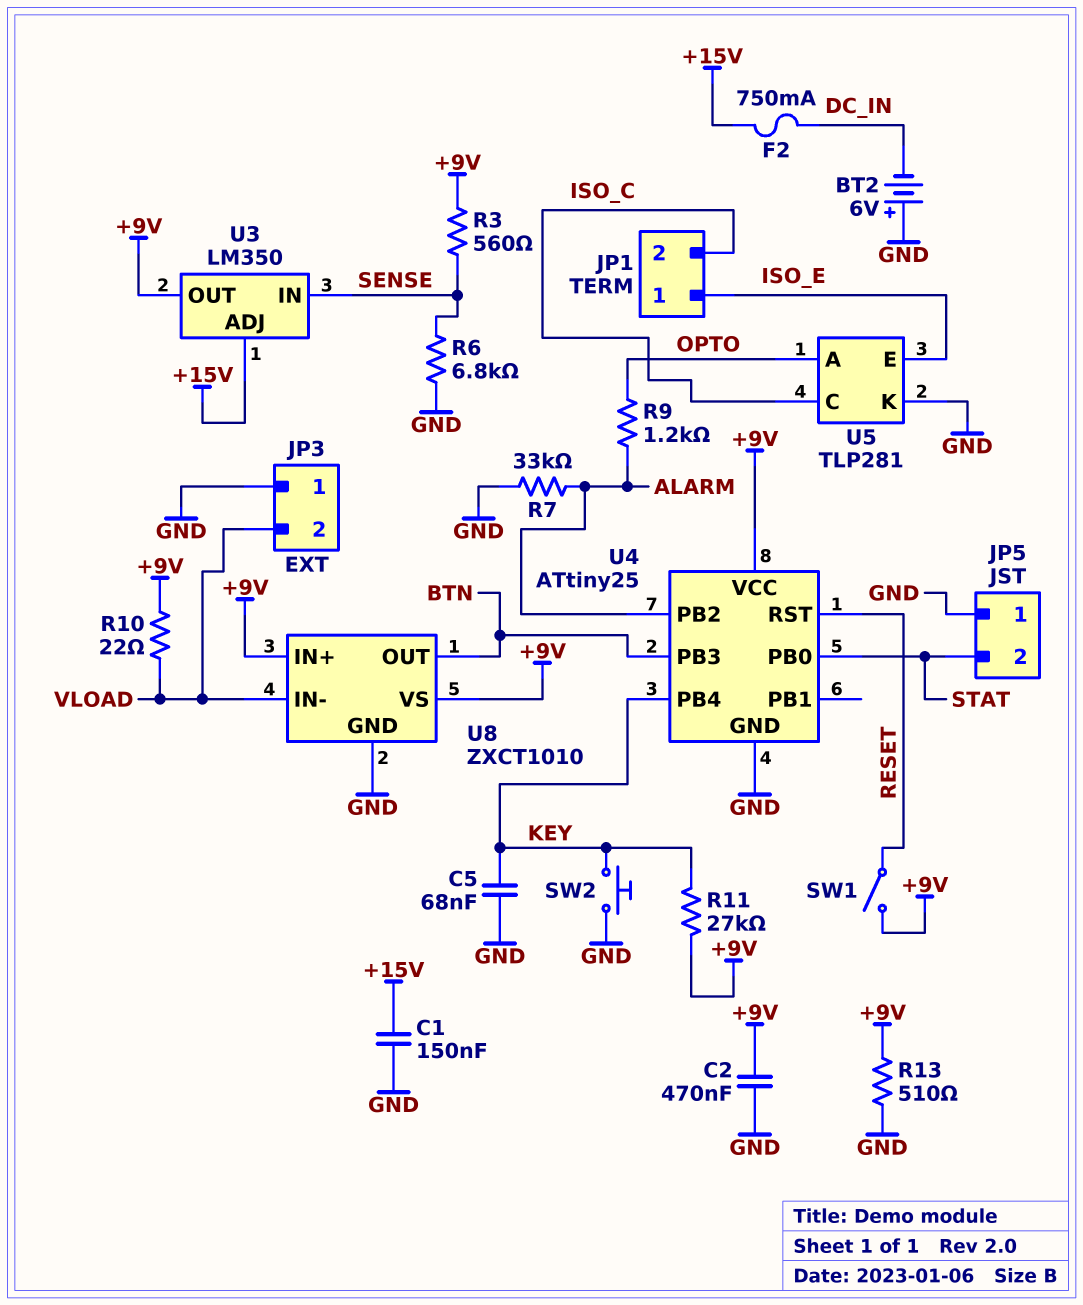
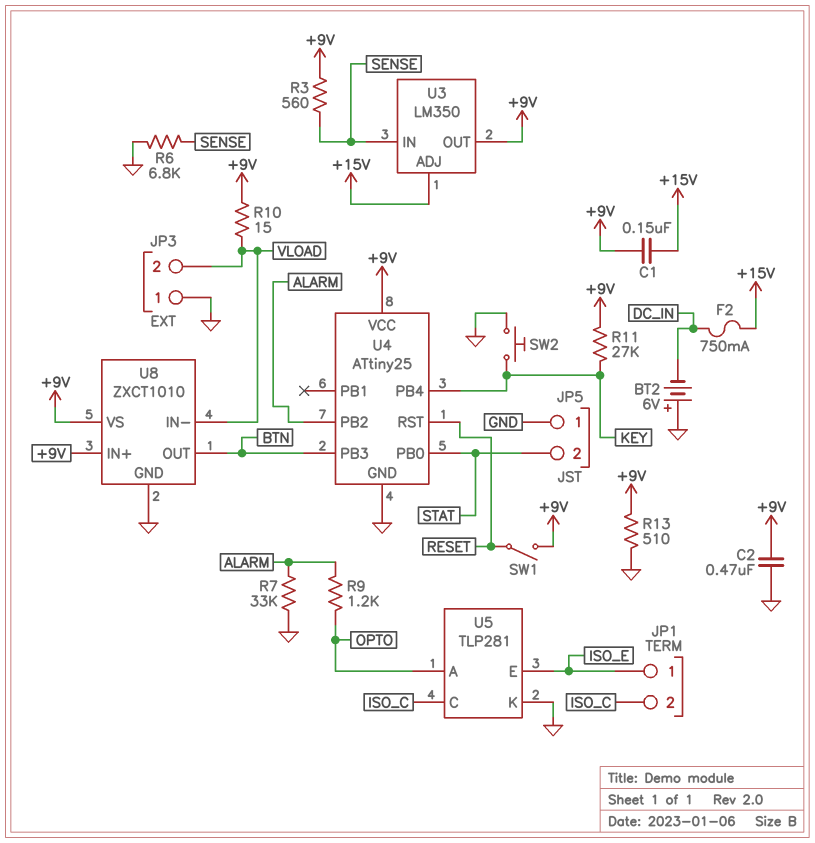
C1: 150nF (+15V, GND) -> 150nF (+9V, +15V)
C5: 68nF (GND, KEY) -> none
R10: 22 (+9V, VLOAD) -> 15 (+9V, VLOAD)

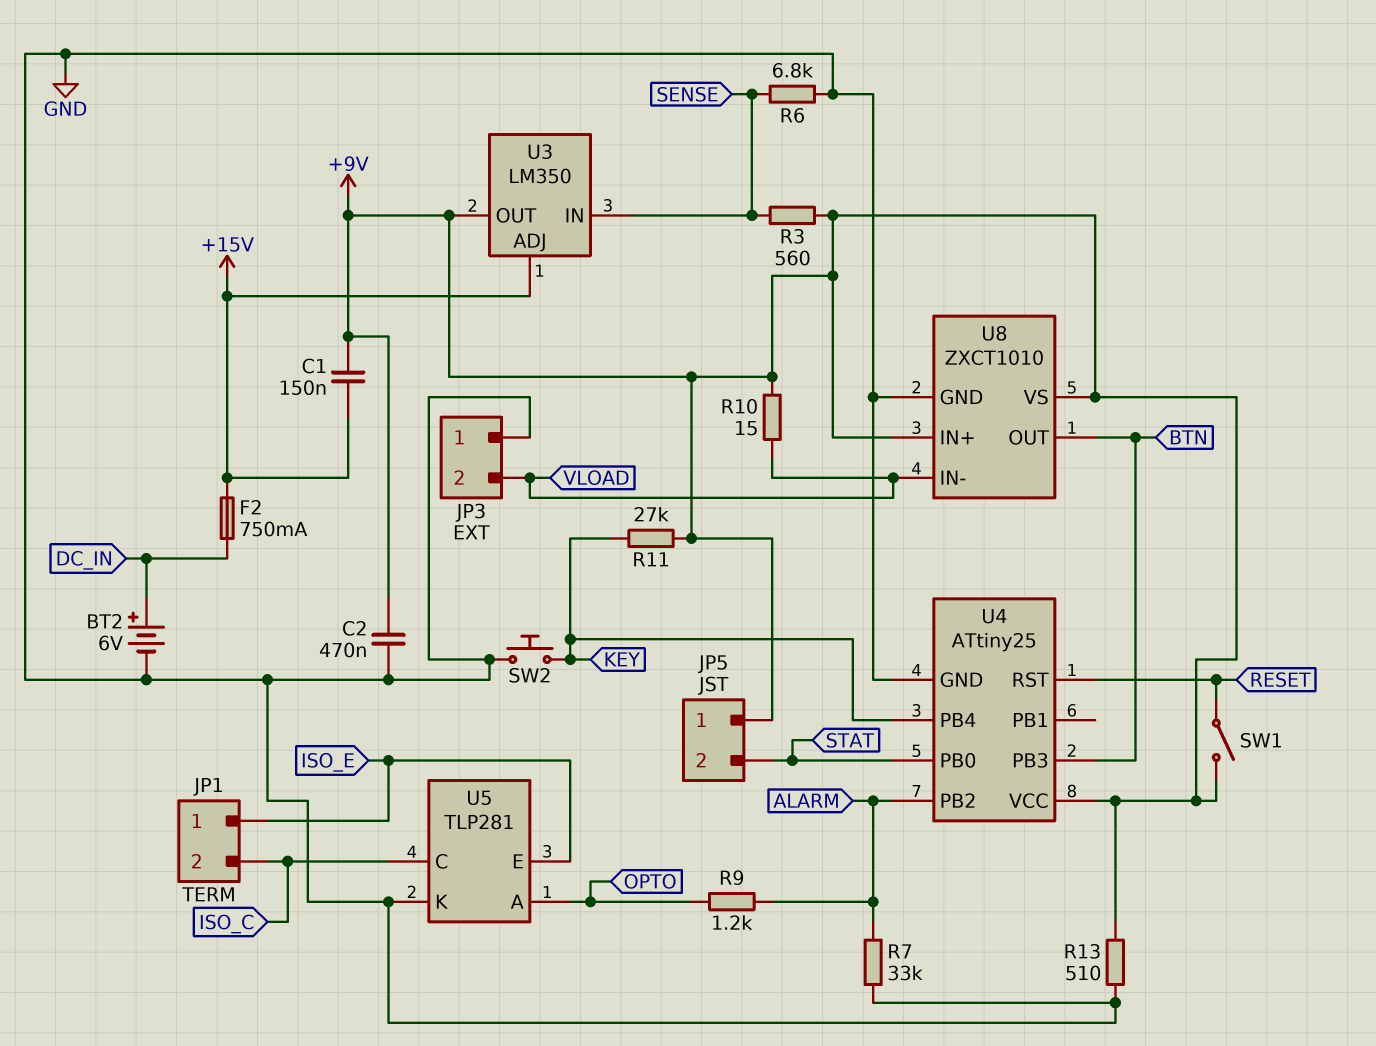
BT2: 6V (plus GND, minus DC_IN) -> 6V (plus DC_IN, minus GND)
JP5 pin 1: GND -> +9V

